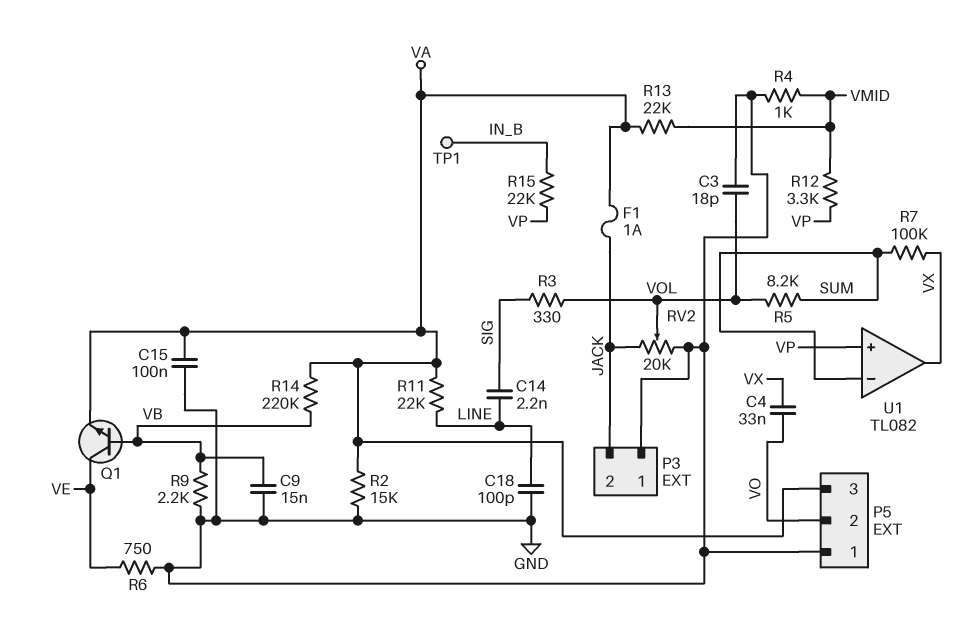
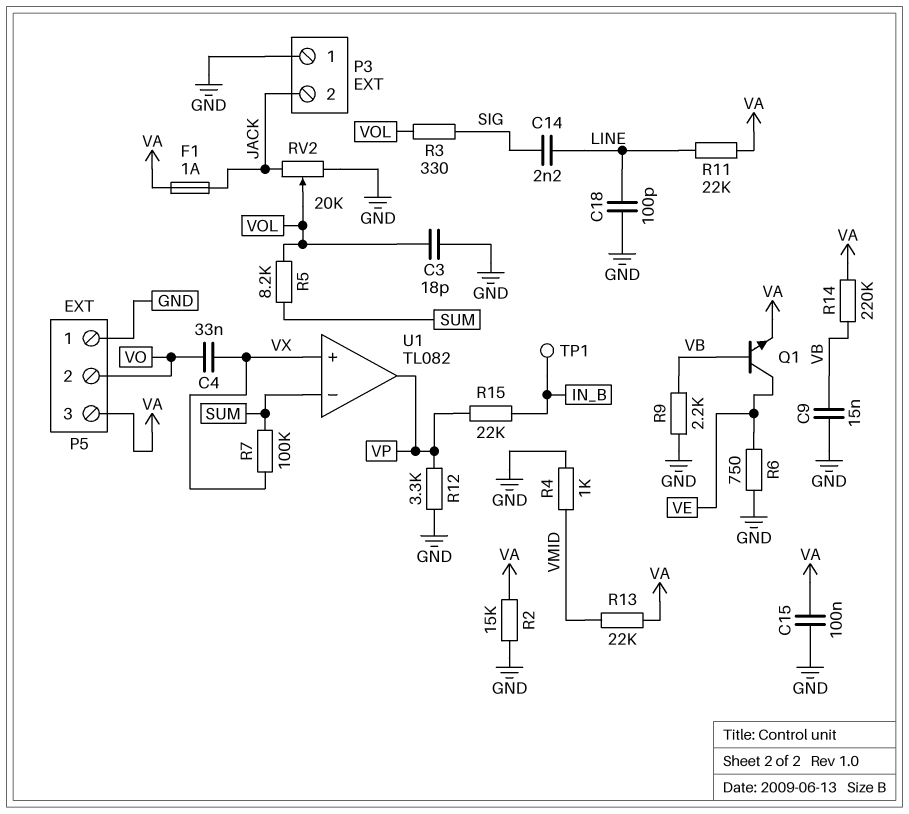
R12: 3.3k (VMID, VP) -> 3.3k (GND, VP)
U1 pin in+: VP -> VX
U1 pin out: VX -> VP

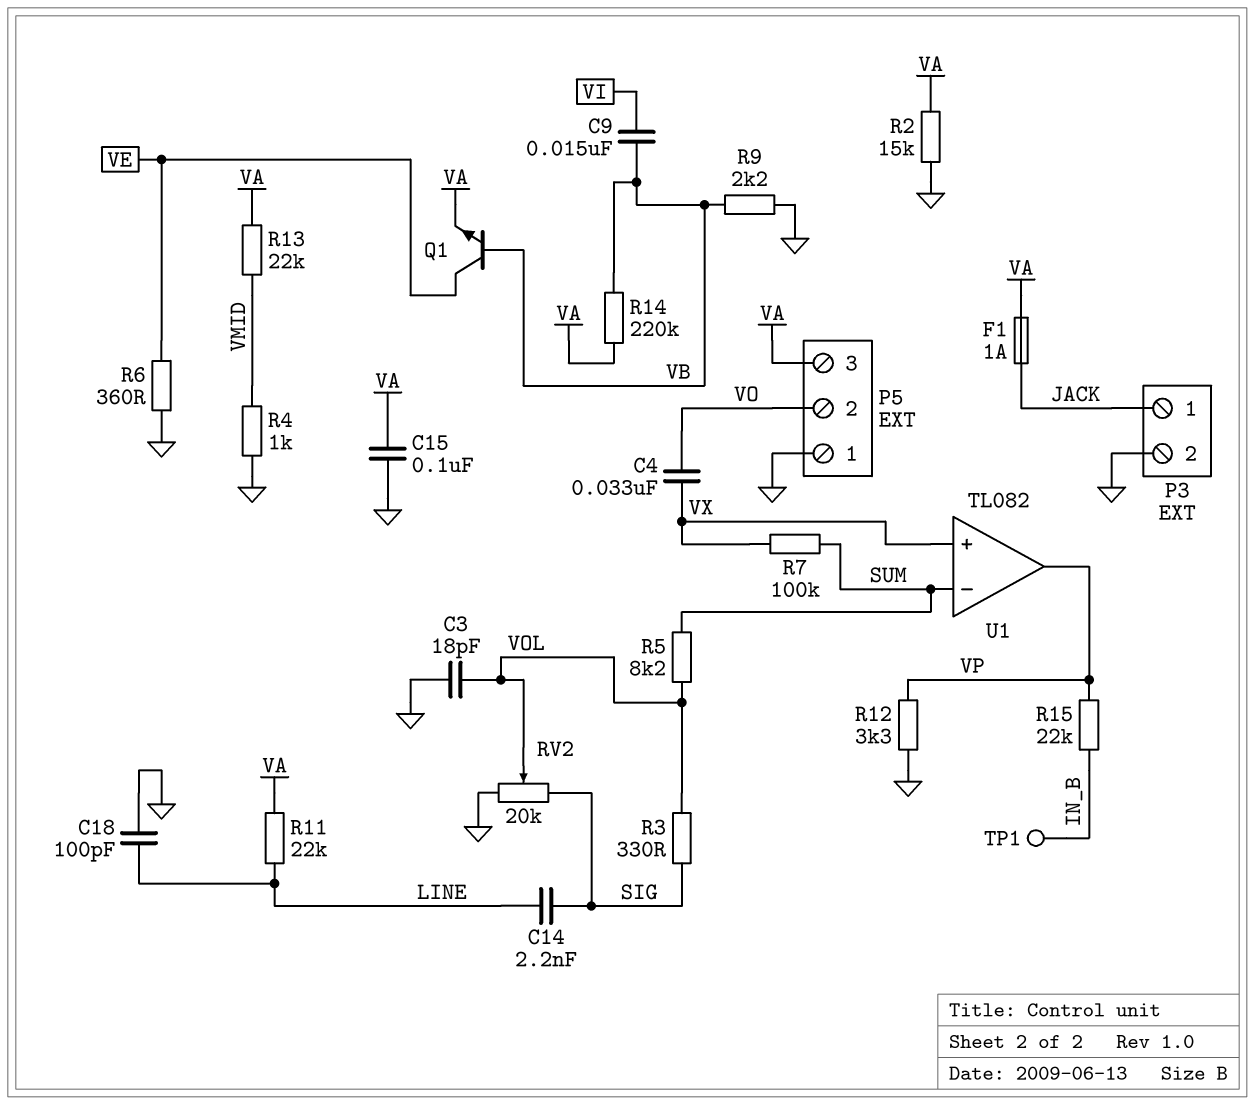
C9: 15nF (GND, VB) -> 15nF (VB, VI)
P3 pin 1: GND -> JACK
P3 pin 2: JACK -> GND
R6: 750 (GND, VE) -> 360 (GND, VE)
RV2: 20k (GND, JACK, wiper VOL) -> 20k (GND, SIG, wiper VOL)

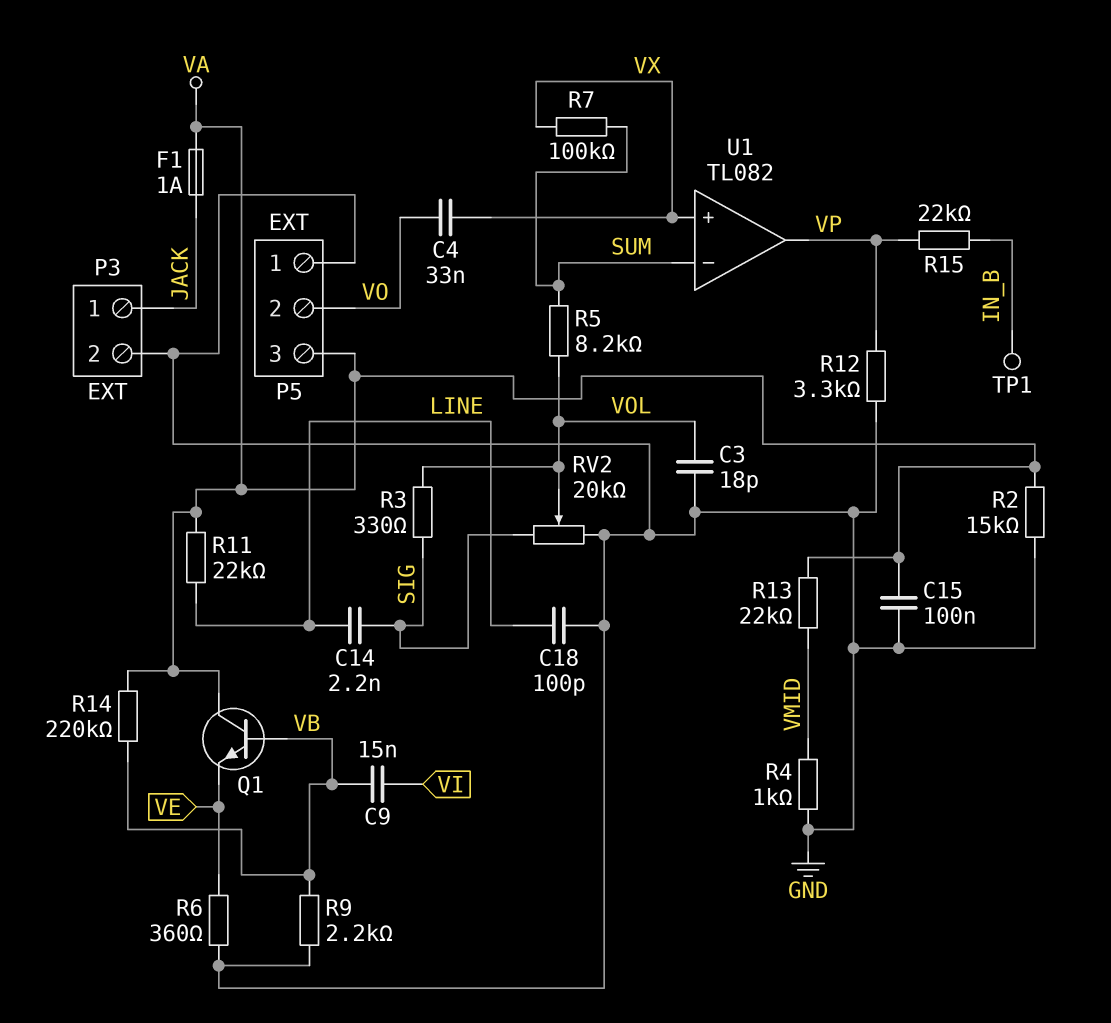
Q1: NPN (B VB, C VE, E VA) -> NPN (B VB, C VA, E VE)

